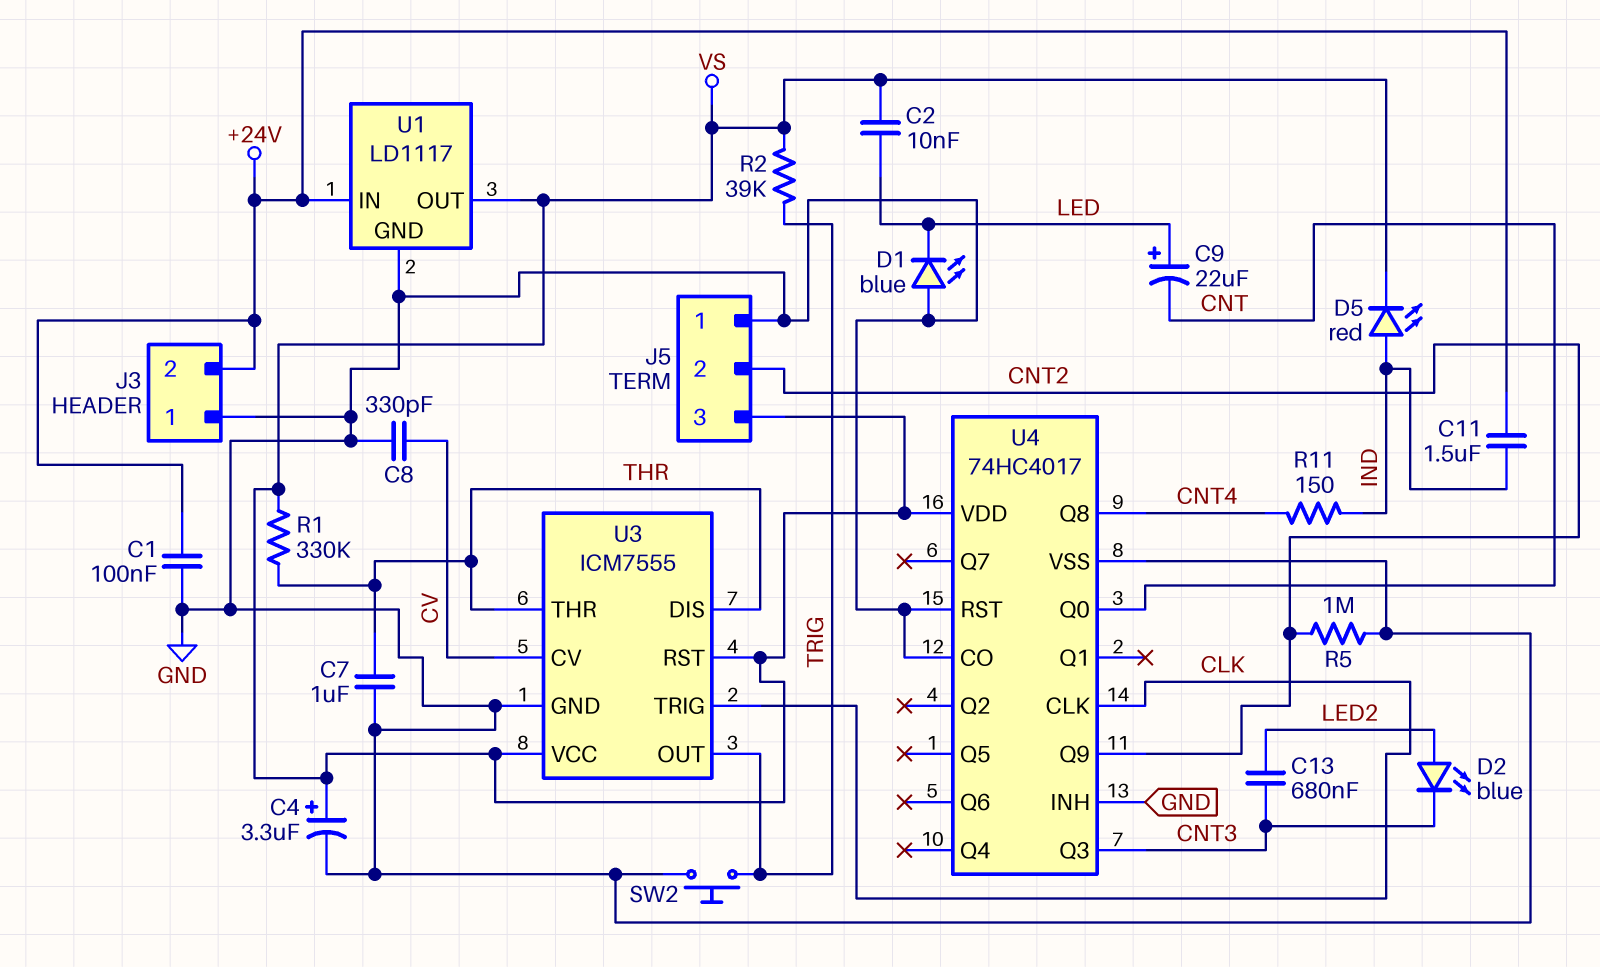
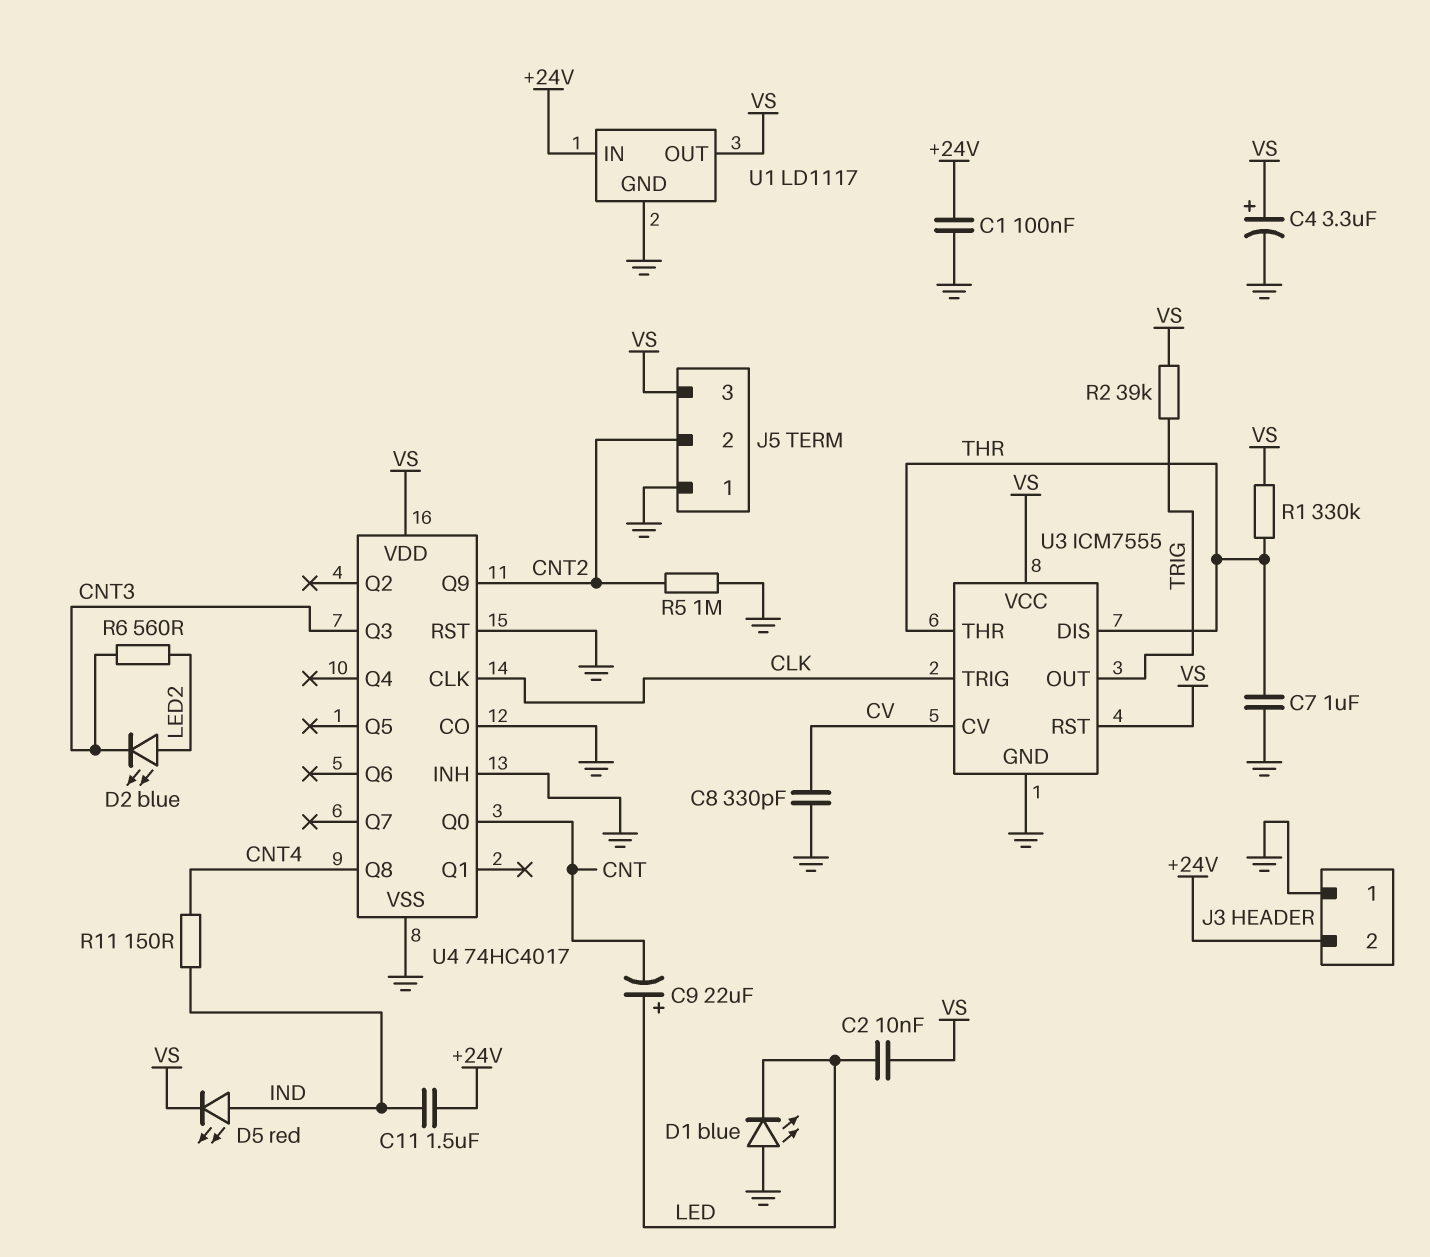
C13: 680nF (CNT3, LED2) -> none
R6: none -> 560 (CNT3, LED2)
SW2: button (GND, TRIG) -> none

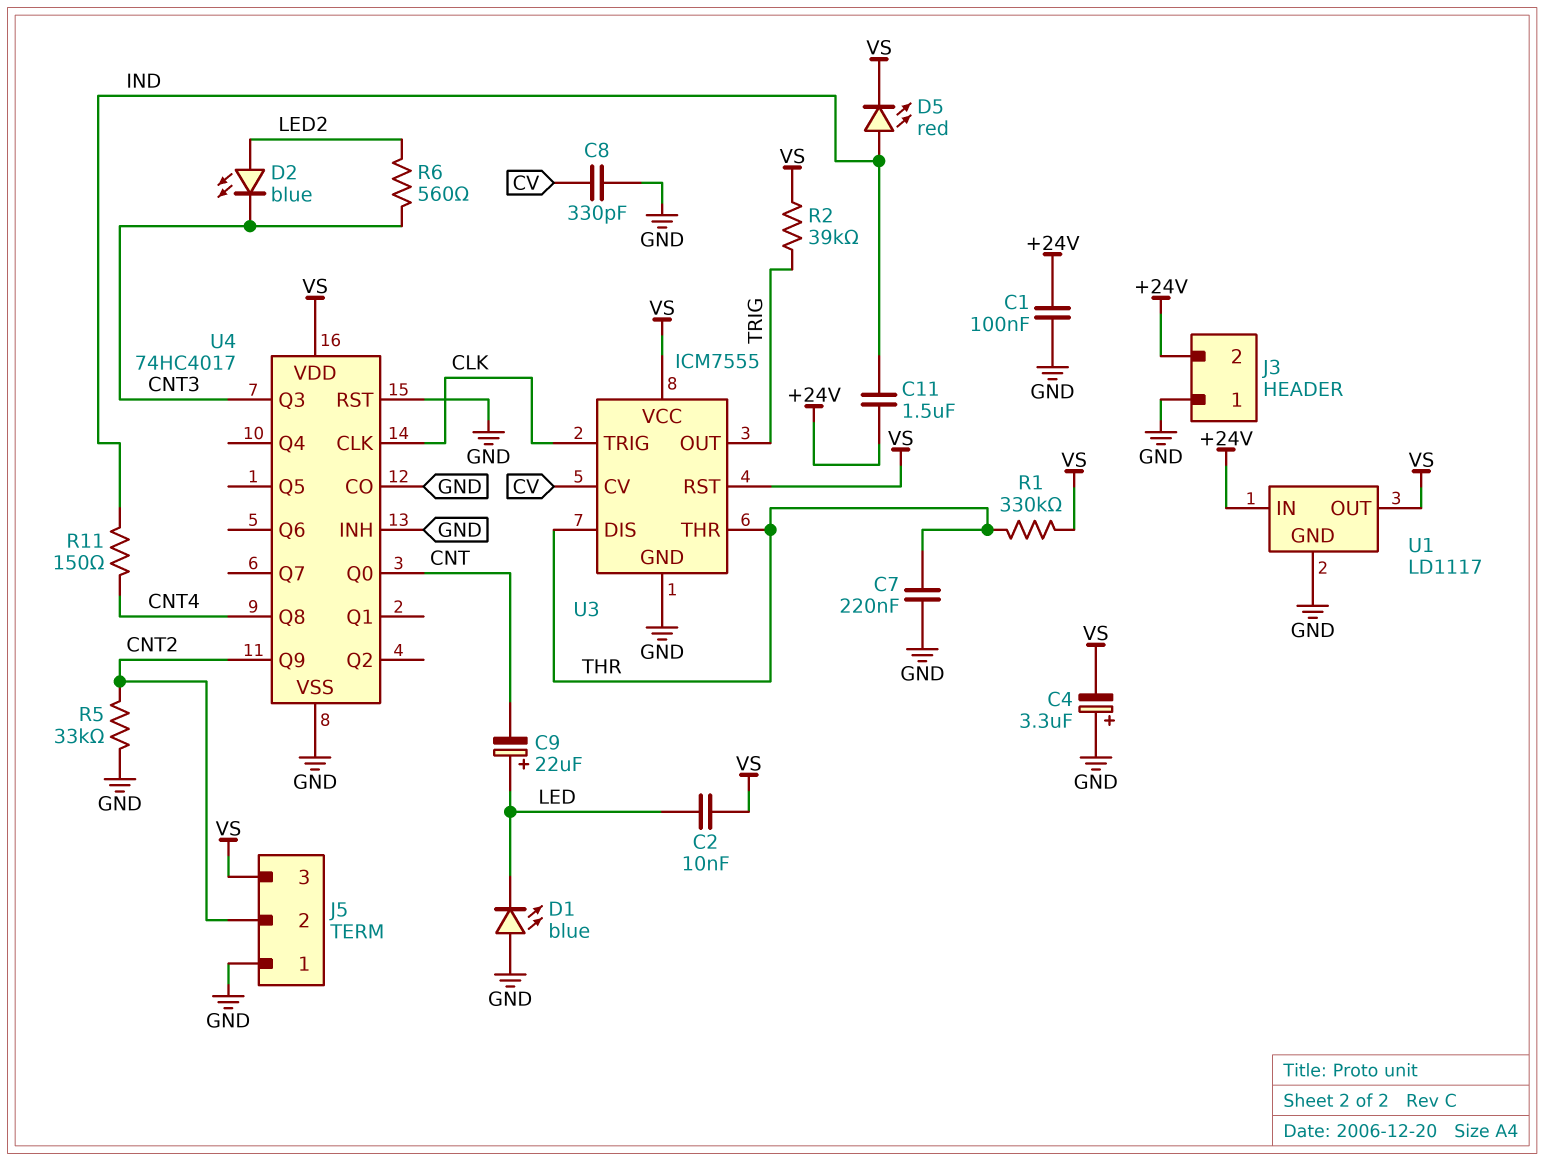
C4: 3.3uF (plus VS, minus GND) -> 3.3uF (plus GND, minus VS)
C7: 1uF (GND, THR) -> 220nF (GND, THR)
R5: 1M (CNT2, GND) -> 33k (CNT2, GND)

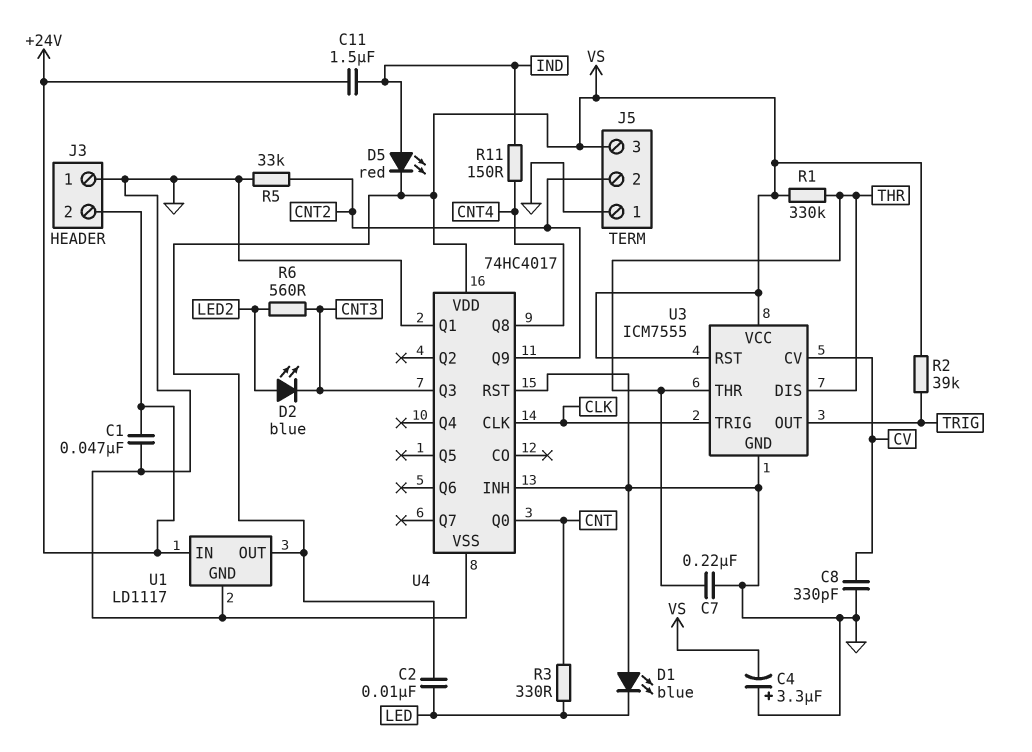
C1: 100nF (+24V, GND) -> 47nF (+24V, GND)
C9: 22uF (plus LED, minus CNT) -> none
R3: none -> 330 (CNT, LED)
U4 pin CO: GND -> none
U4 pin Q1: none -> GND

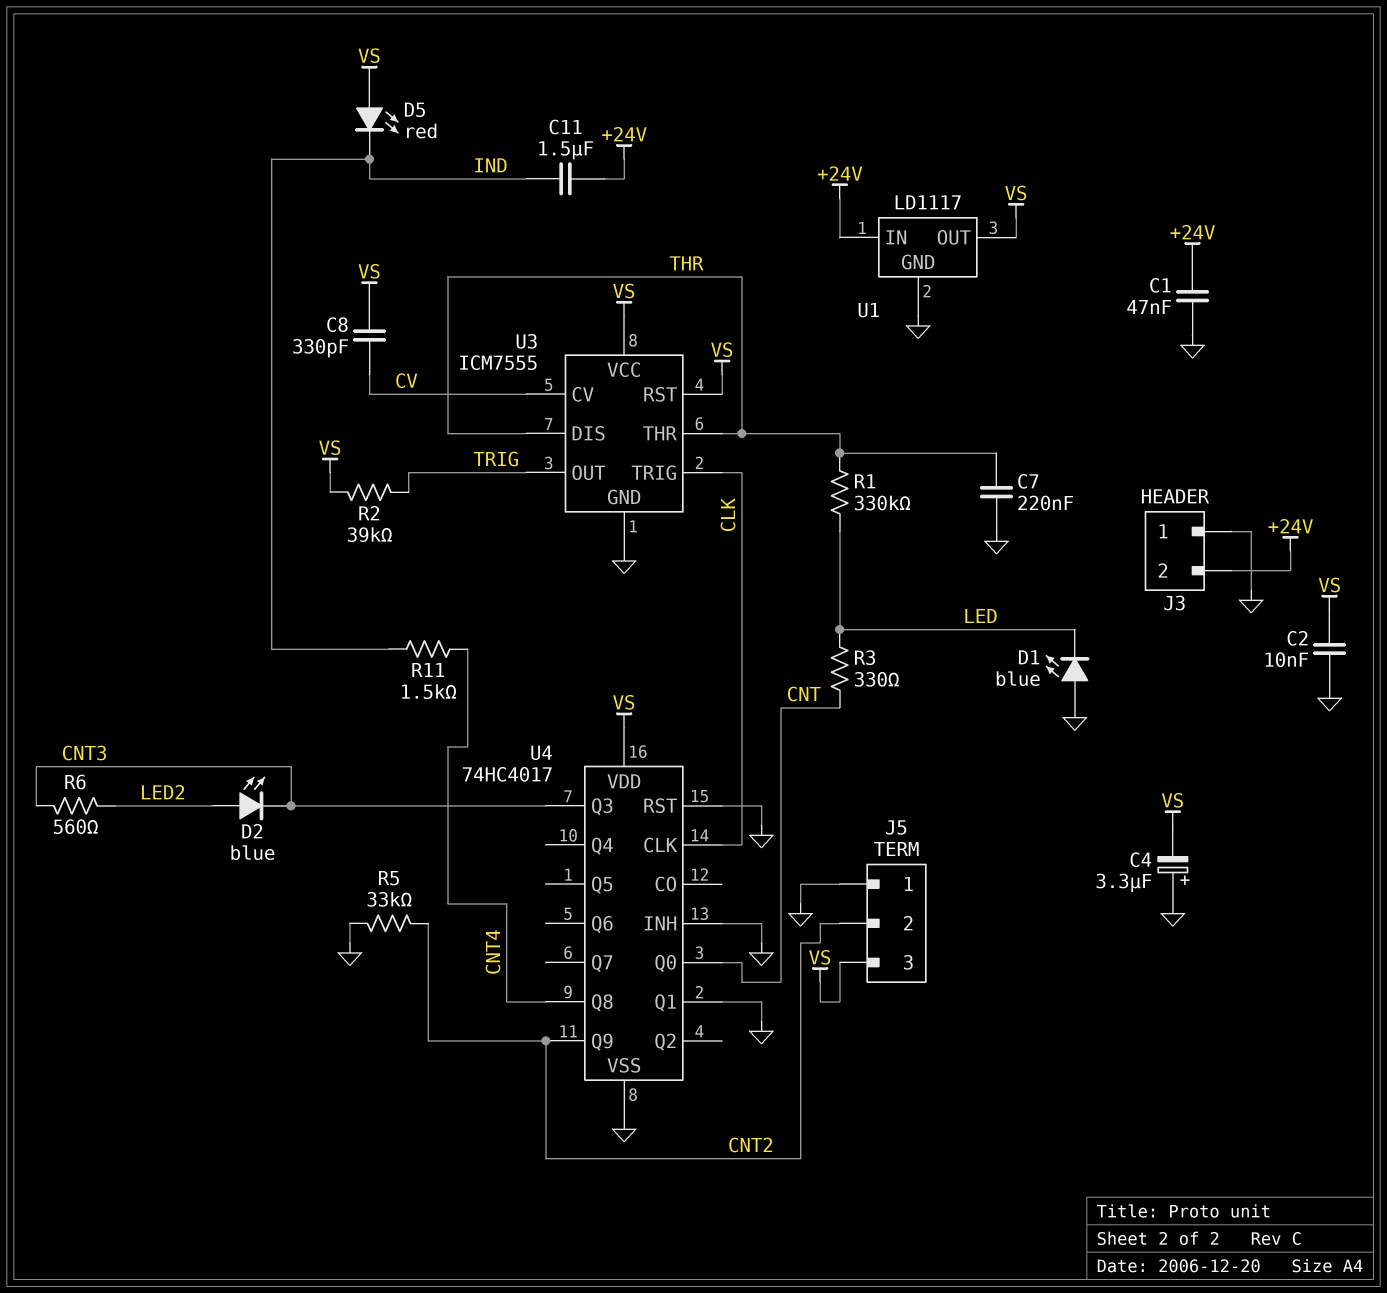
C2: 10nF (LED, VS) -> 10nF (GND, VS)
C8: 330pF (CV, GND) -> 330pF (CV, VS)
D5: LED red (A IND, K VS) -> LED red (A VS, K IND)
R1: 330k (THR, VS) -> 330k (LED, THR)
R11: 150 (CNT4, IND) -> 1.5k (CNT4, IND)

